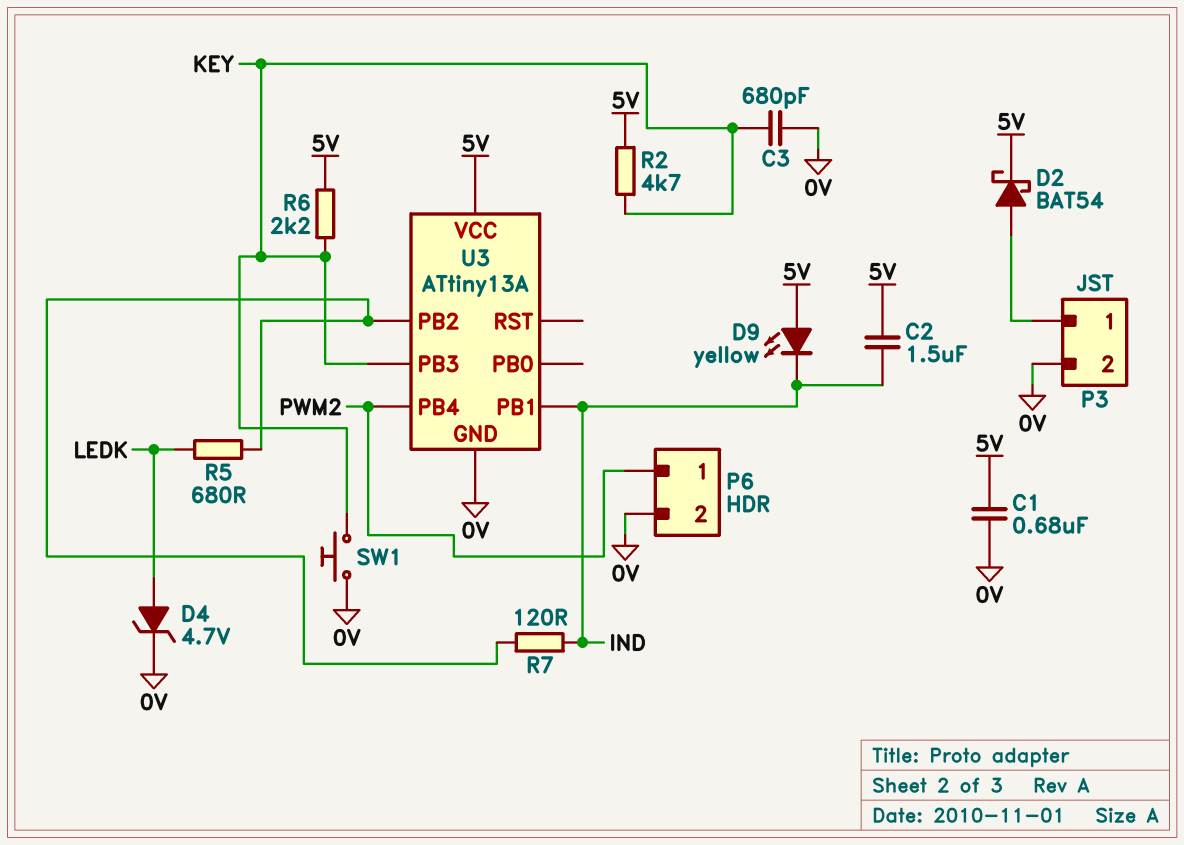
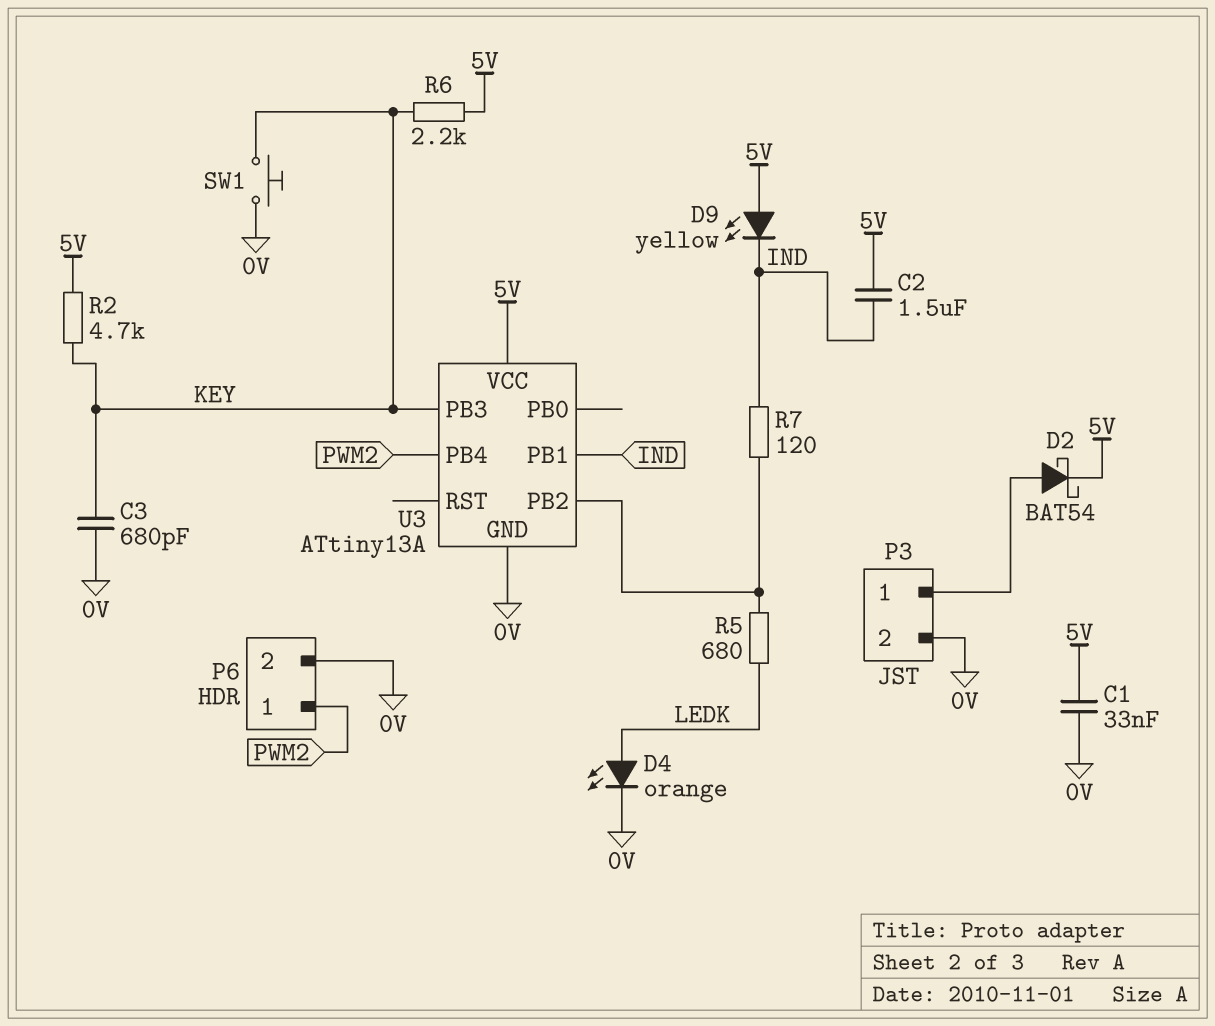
C1: 680nF (0V, 5V) -> 33nF (0V, 5V)
D4: zener 4.7V (A LEDK, K 0V) -> LED orange (A LEDK, K 0V)

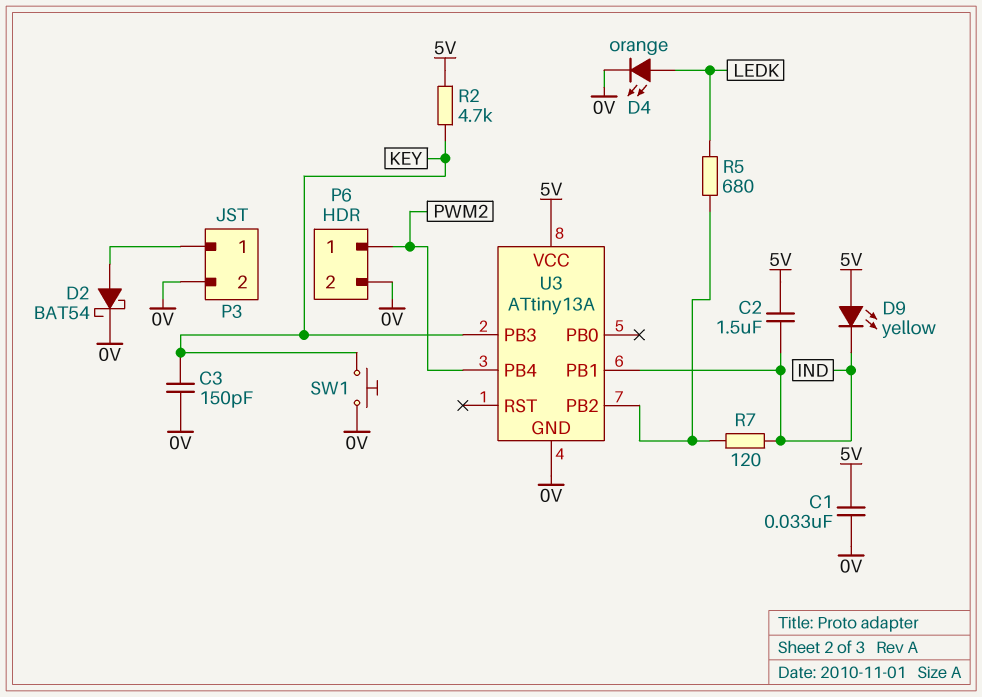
C3: 680pF (0V, KEY) -> 150pF (0V, KEY)
D2: schottky BAT54 (A P3/1, K 5V) -> schottky BAT54 (A P3/1, K 0V)
R6: 2.2k (5V, KEY) -> none

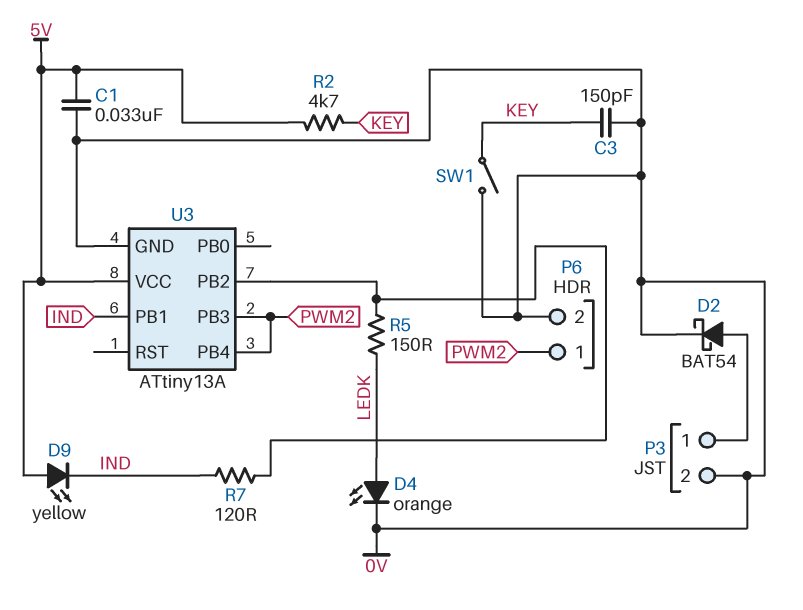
C2: 1.5uF (5V, IND) -> none
R5: 680 (LEDK, U3/PB2) -> 150 (LEDK, U3/PB2)
SW1: button (0V, KEY) -> switch (0V, KEY)
U3 pin PB3: KEY -> PWM2

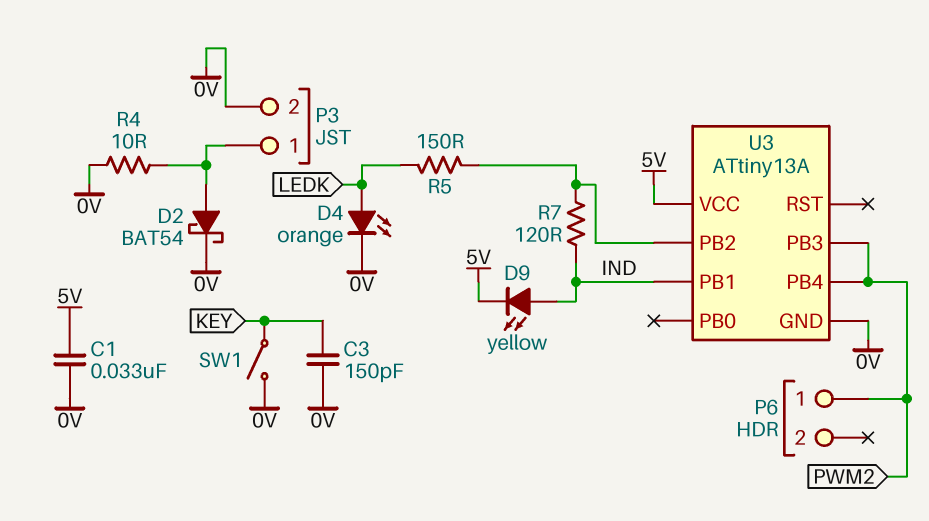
D9: LED yellow (A 5V, K IND) -> LED yellow (A IND, K 5V)
P6 pin 2: 0V -> none
R2: 4.7k (5V, KEY) -> none
R4: none -> 10 (0V, P3/1)

